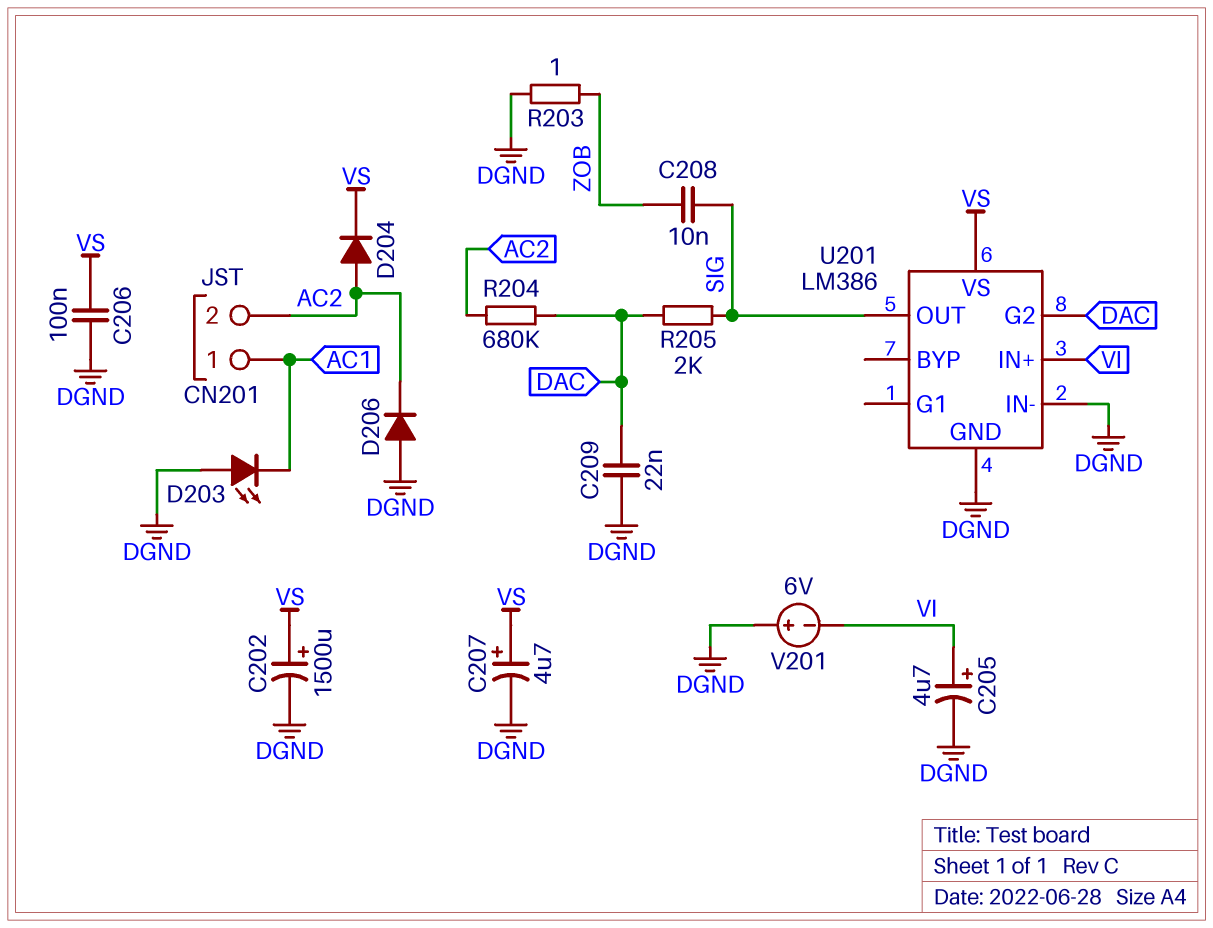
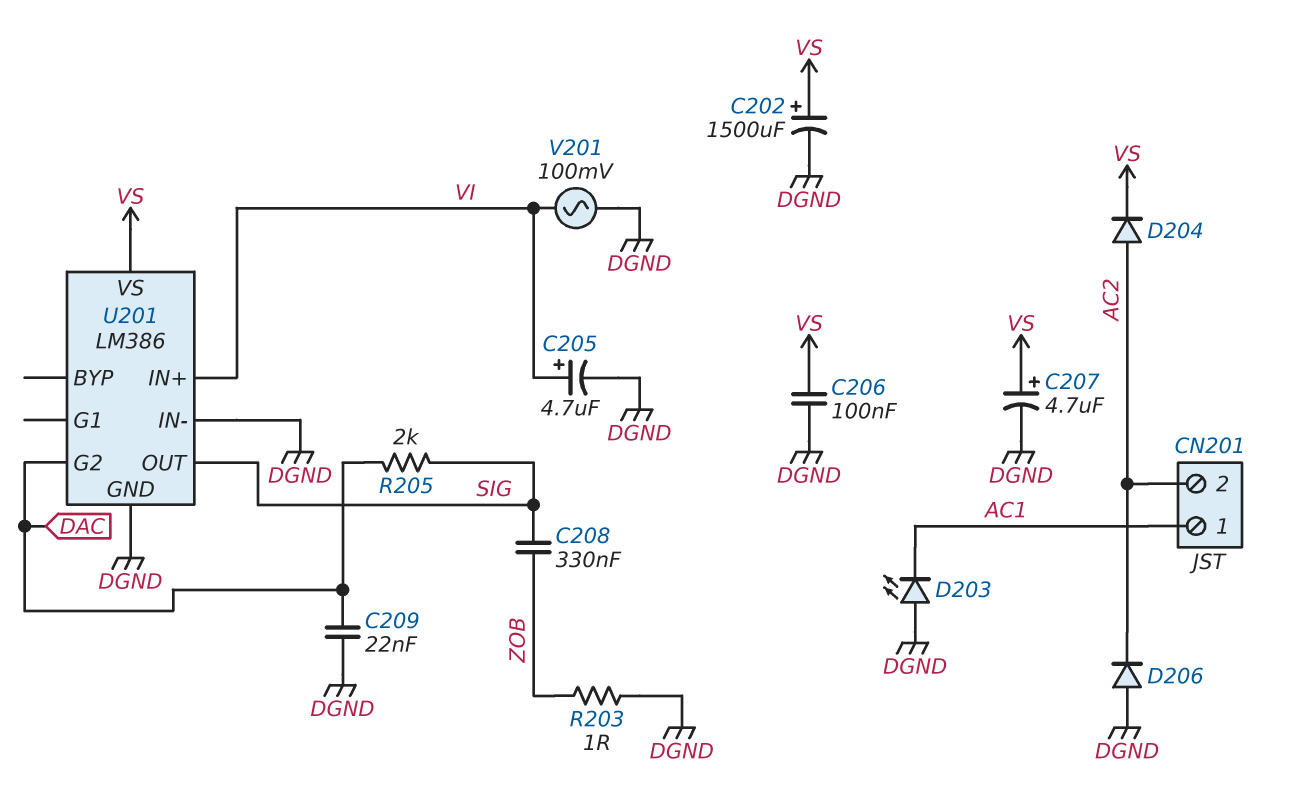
C208: 10nF (SIG, ZOB) -> 330nF (SIG, ZOB)
R204: 680k (AC2, DAC) -> none
V201: 6V (plus DGND, minus VI) -> AC 100mV (DGND, VI)

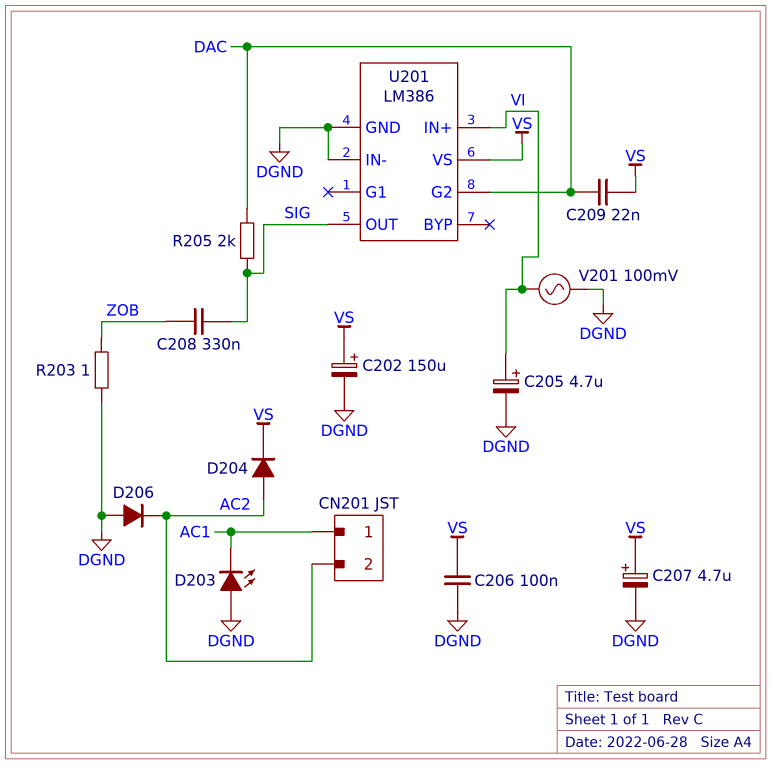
C202: 1500uF (plus VS, minus DGND) -> 150uF (plus VS, minus DGND)
C209: 22nF (DAC, DGND) -> 22nF (DAC, VS)

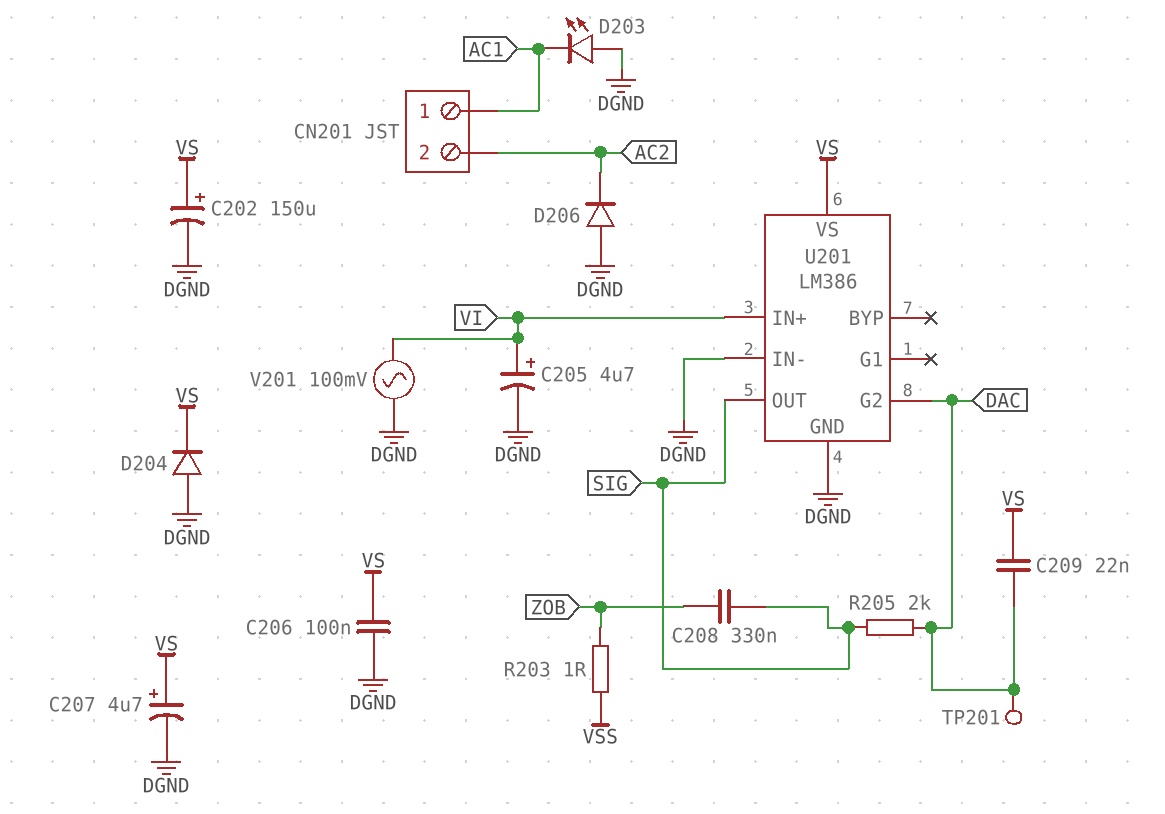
D204: diode (A AC2, K VS) -> diode (A DGND, K VS)
R203: 1 (DGND, ZOB) -> 1 (VSS, ZOB)
TP201: none -> test point (DAC)

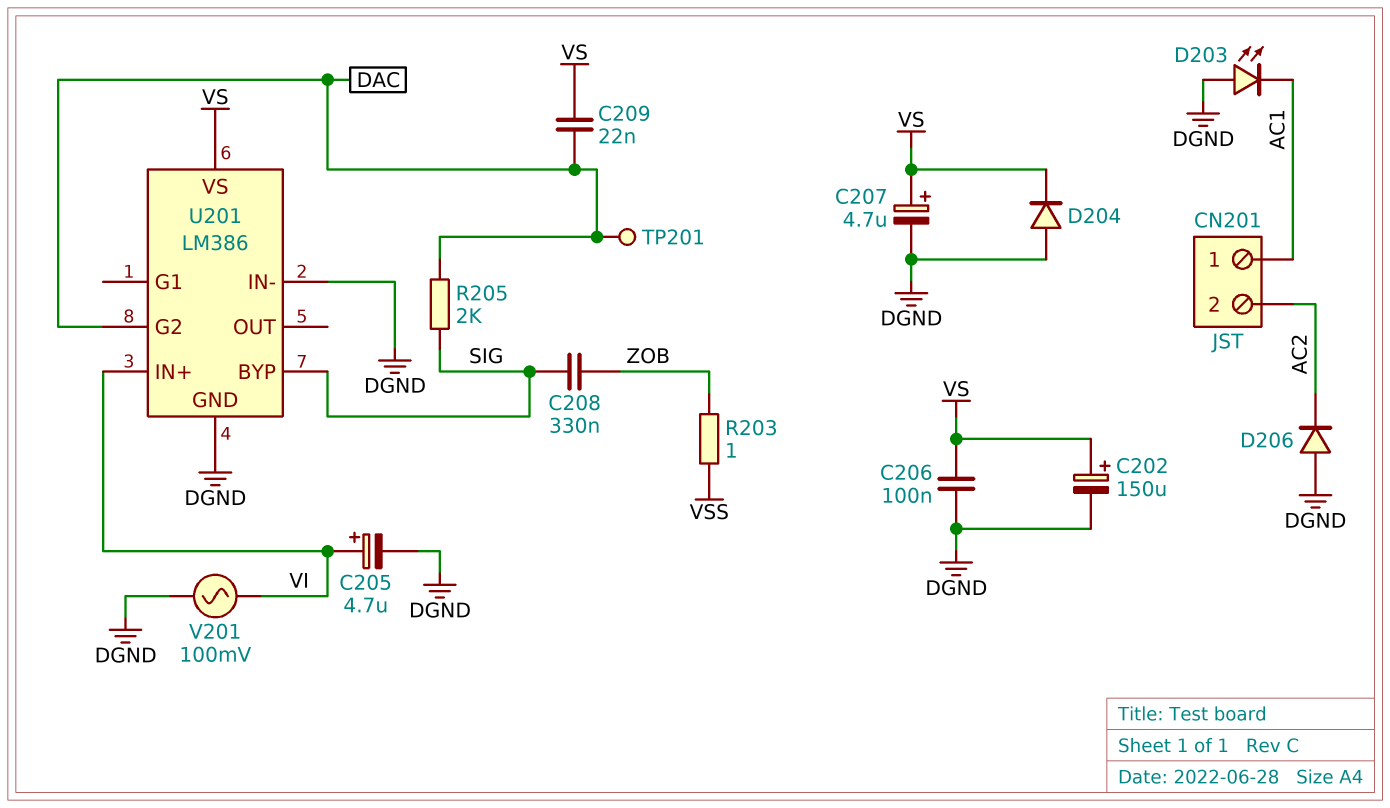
U201 pin BYP: none -> SIG
U201 pin OUT: SIG -> none

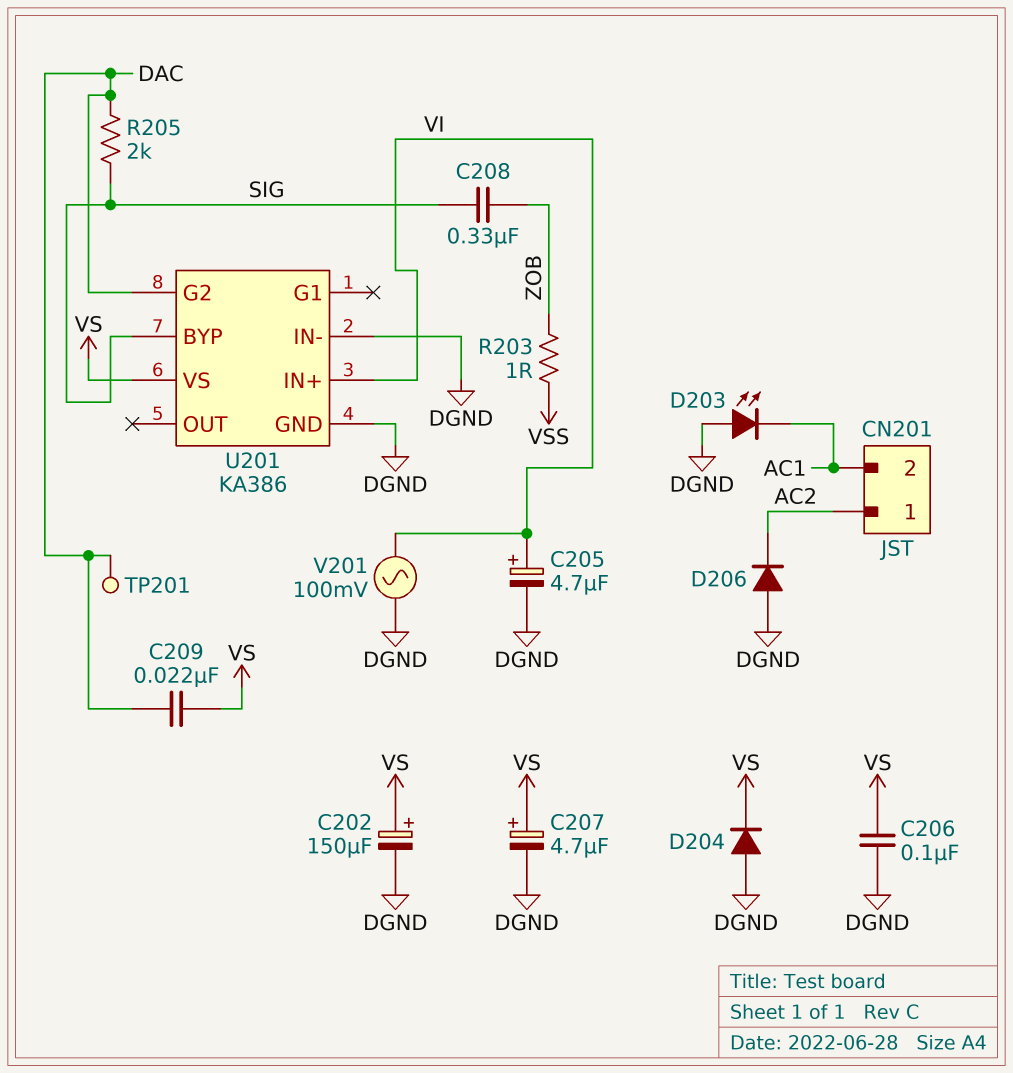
CN201 pin 1: AC1 -> AC2
CN201 pin 2: AC2 -> AC1
U201: LM386 -> KA386

